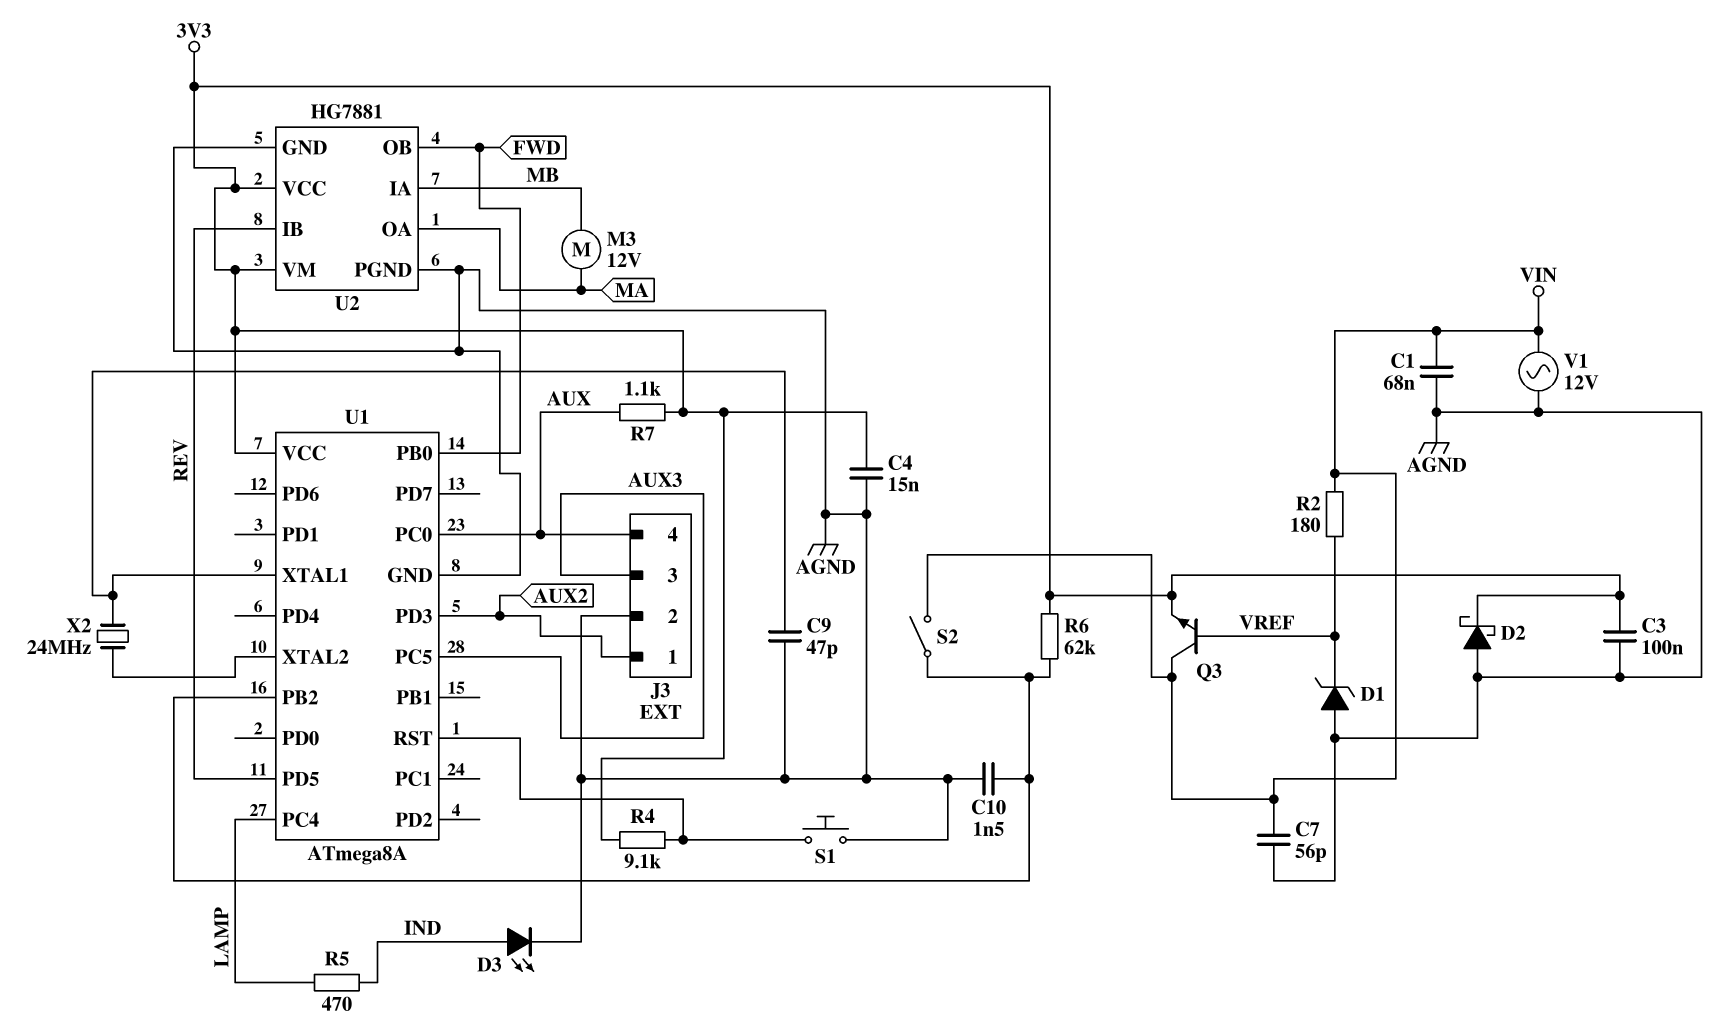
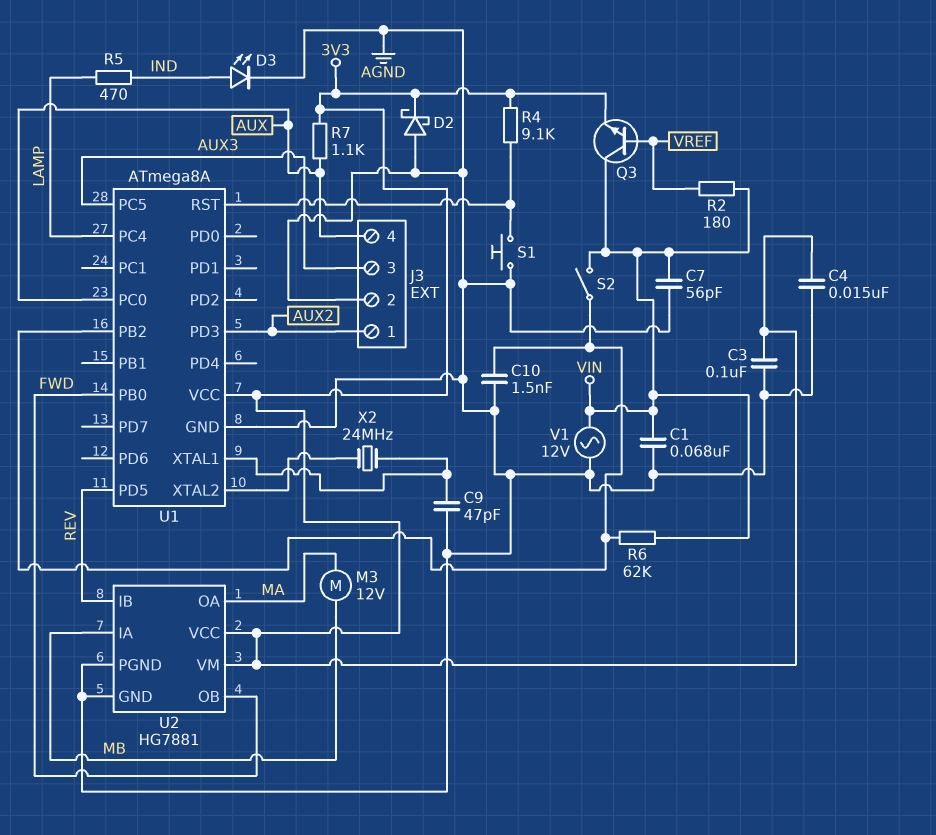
D1: zener (A AGND, K VREF) -> none
R6: 62k (3V3, U1/PB2) -> 62k (U1/PB2, VIN)

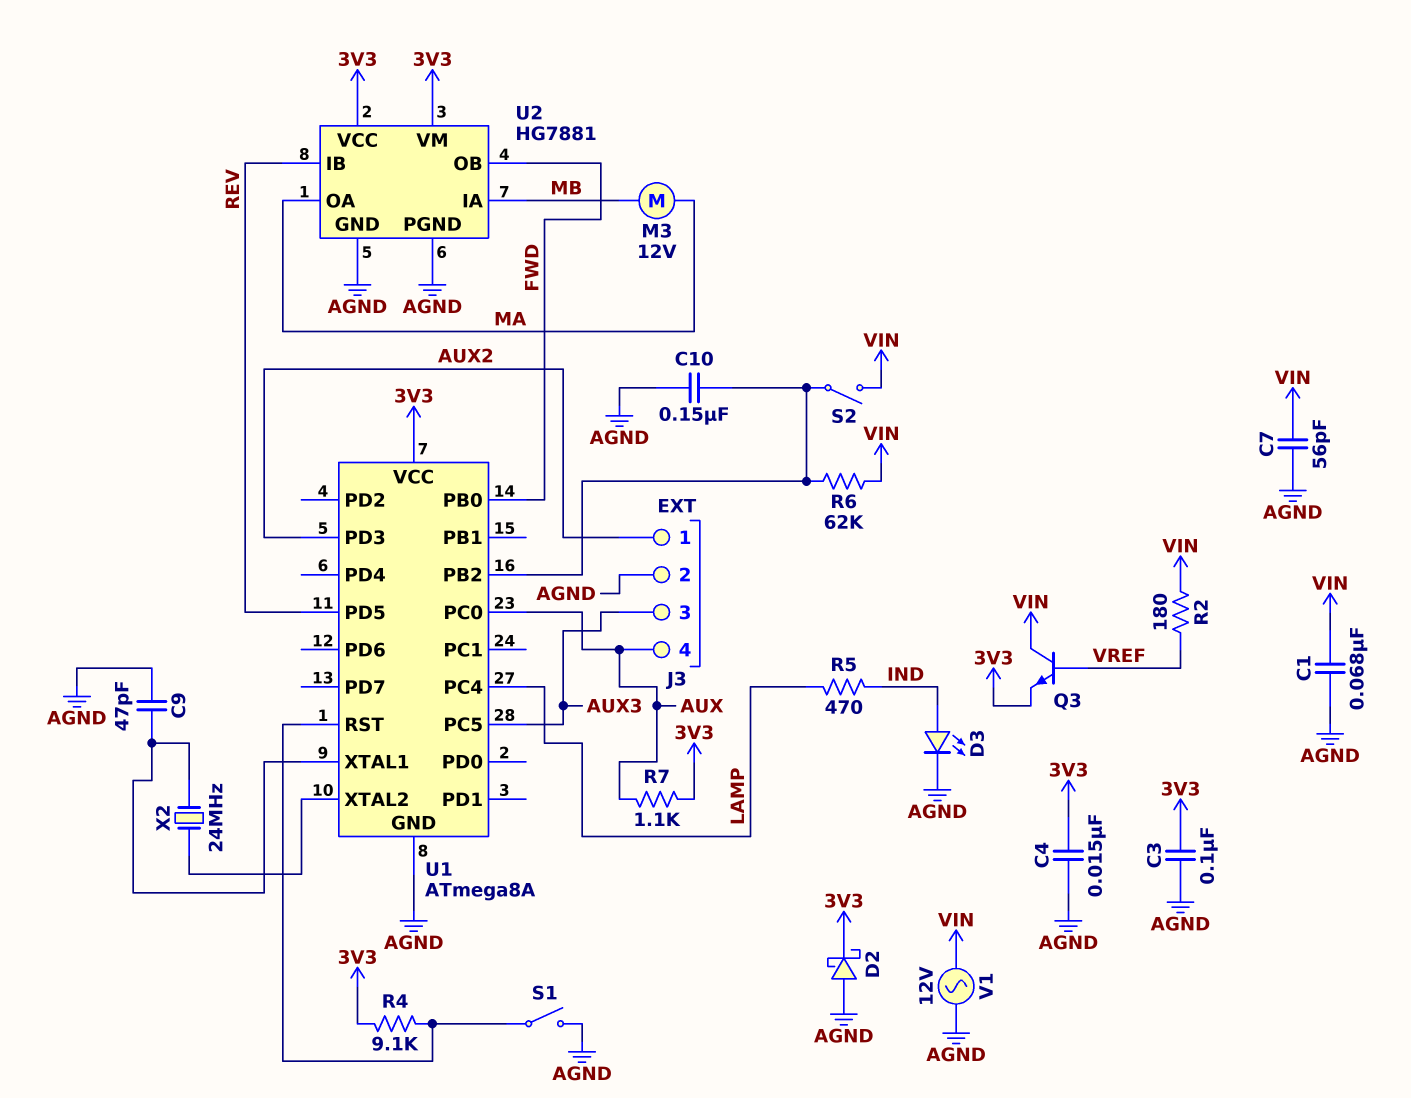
C10: 1.5nF (AGND, U1/PB2) -> 150nF (AGND, U1/PB2)
S1: button (AGND, U1/RST) -> switch (AGND, U1/RST)

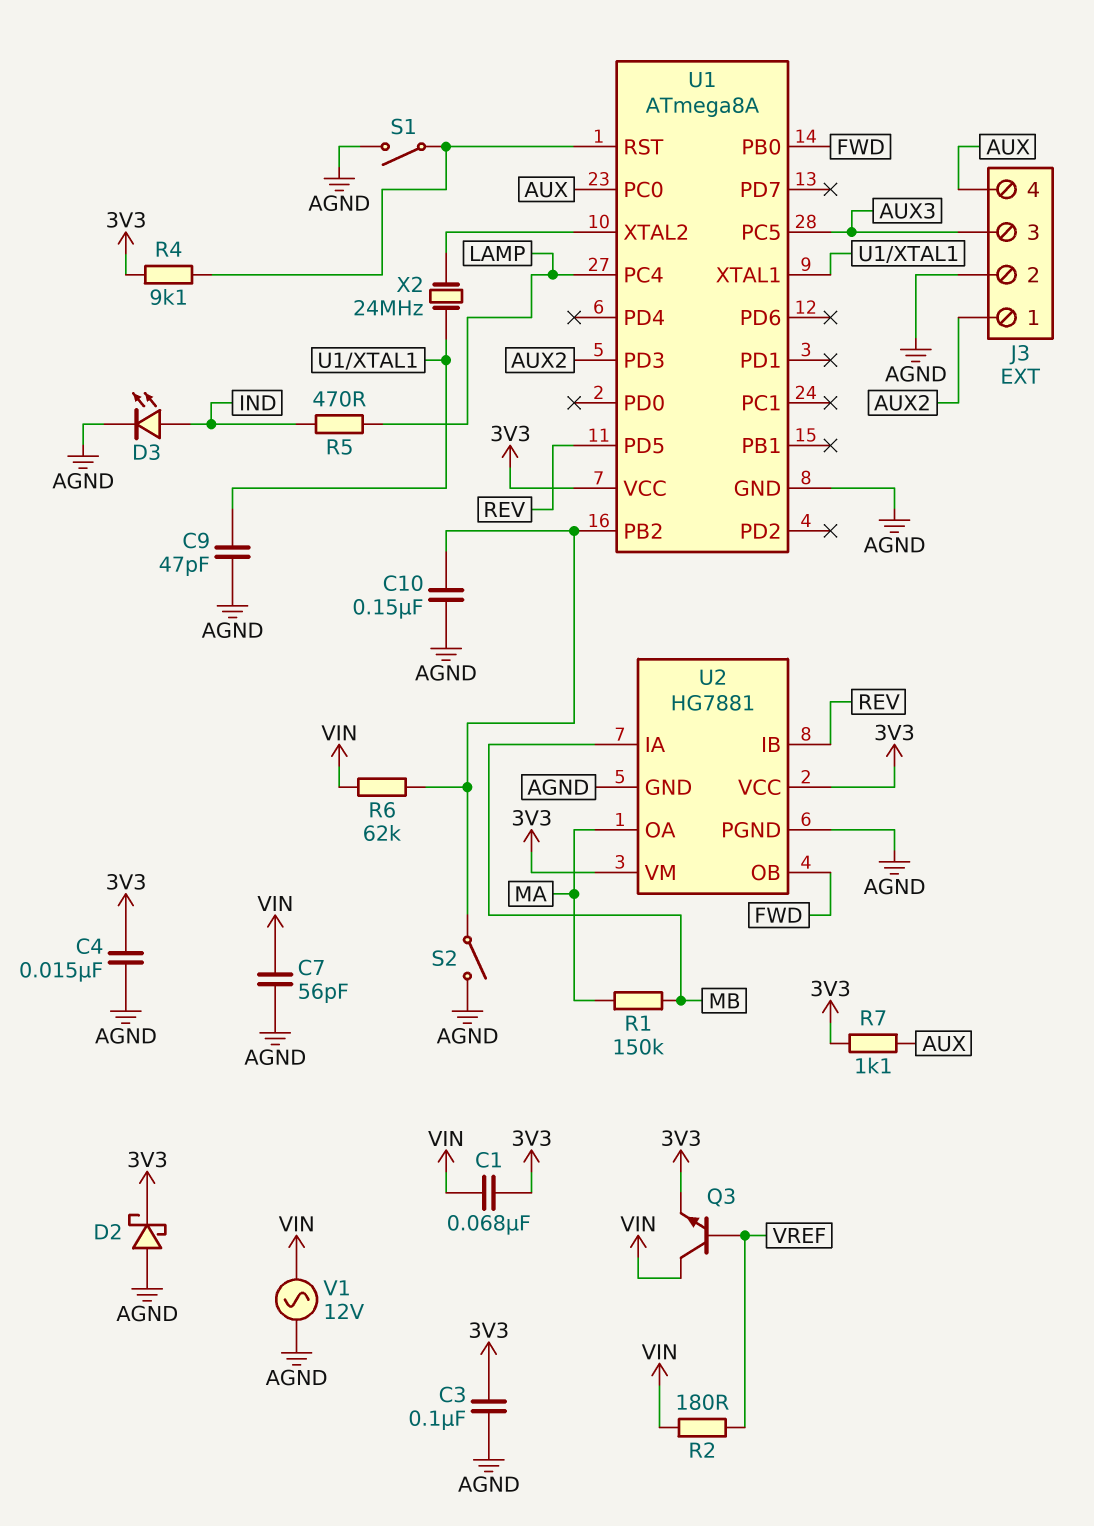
C1: 68nF (AGND, VIN) -> 68nF (3V3, VIN)
M3: motor 12V (MA, MB) -> none
R1: none -> 150k (MA, MB)
S2: switch (U1/PB2, VIN) -> switch (AGND, U1/PB2)

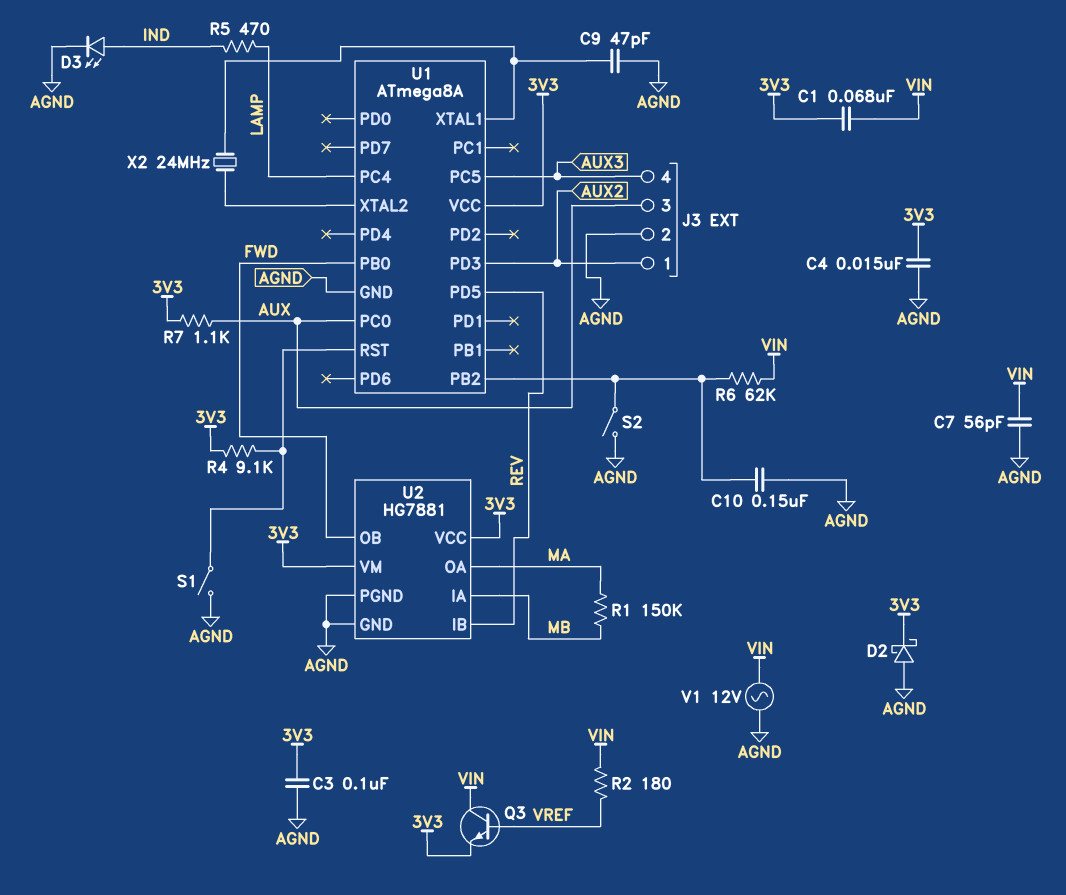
J3 pin 3: AUX3 -> AUX
J3 pin 4: AUX -> AUX3

